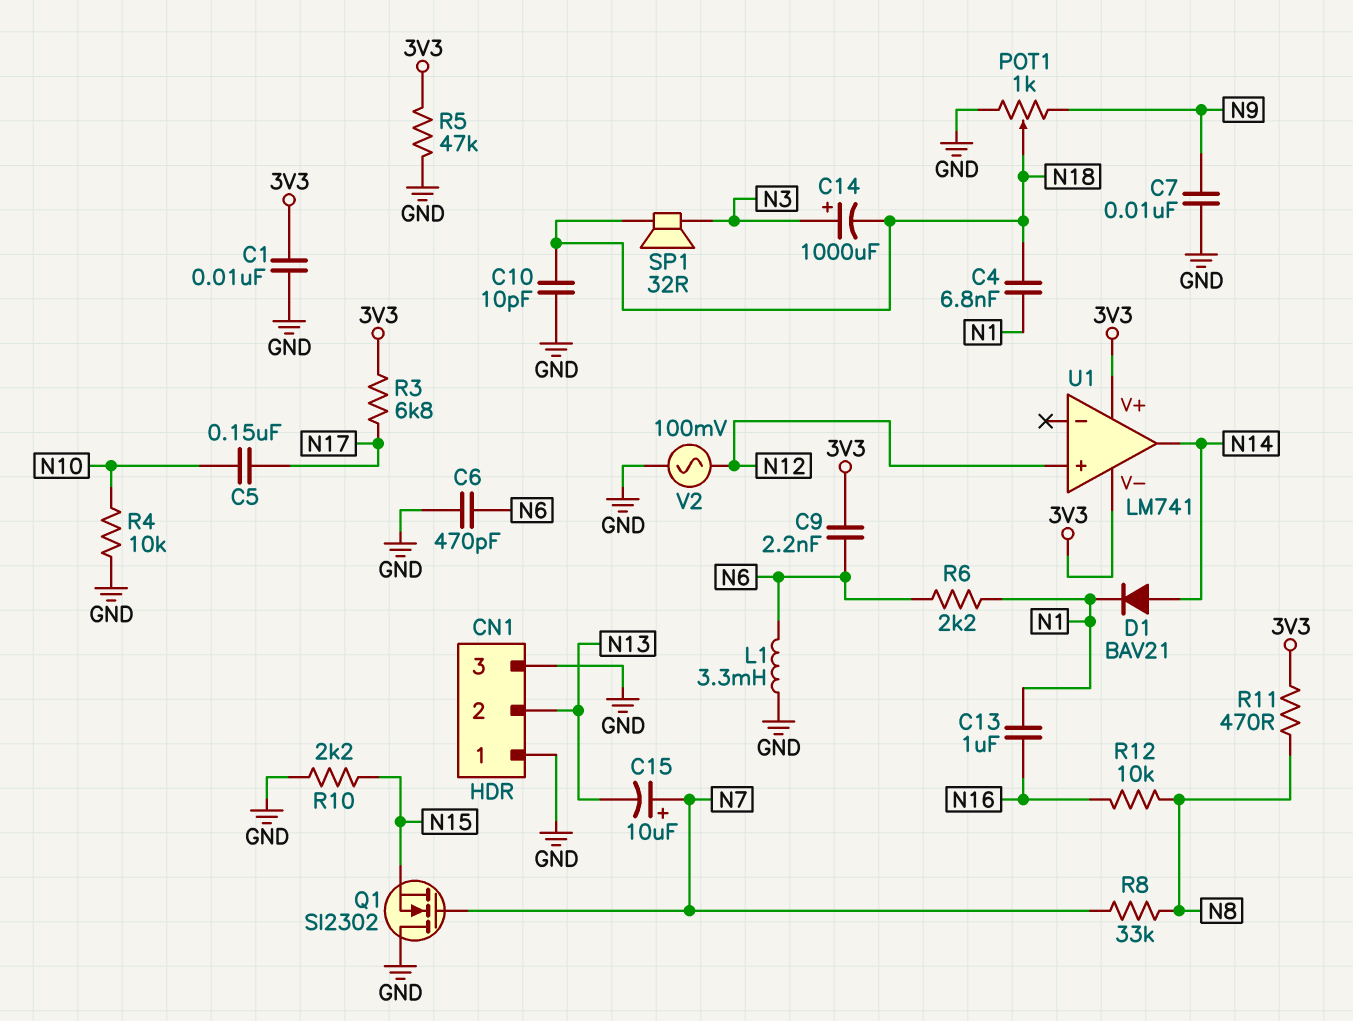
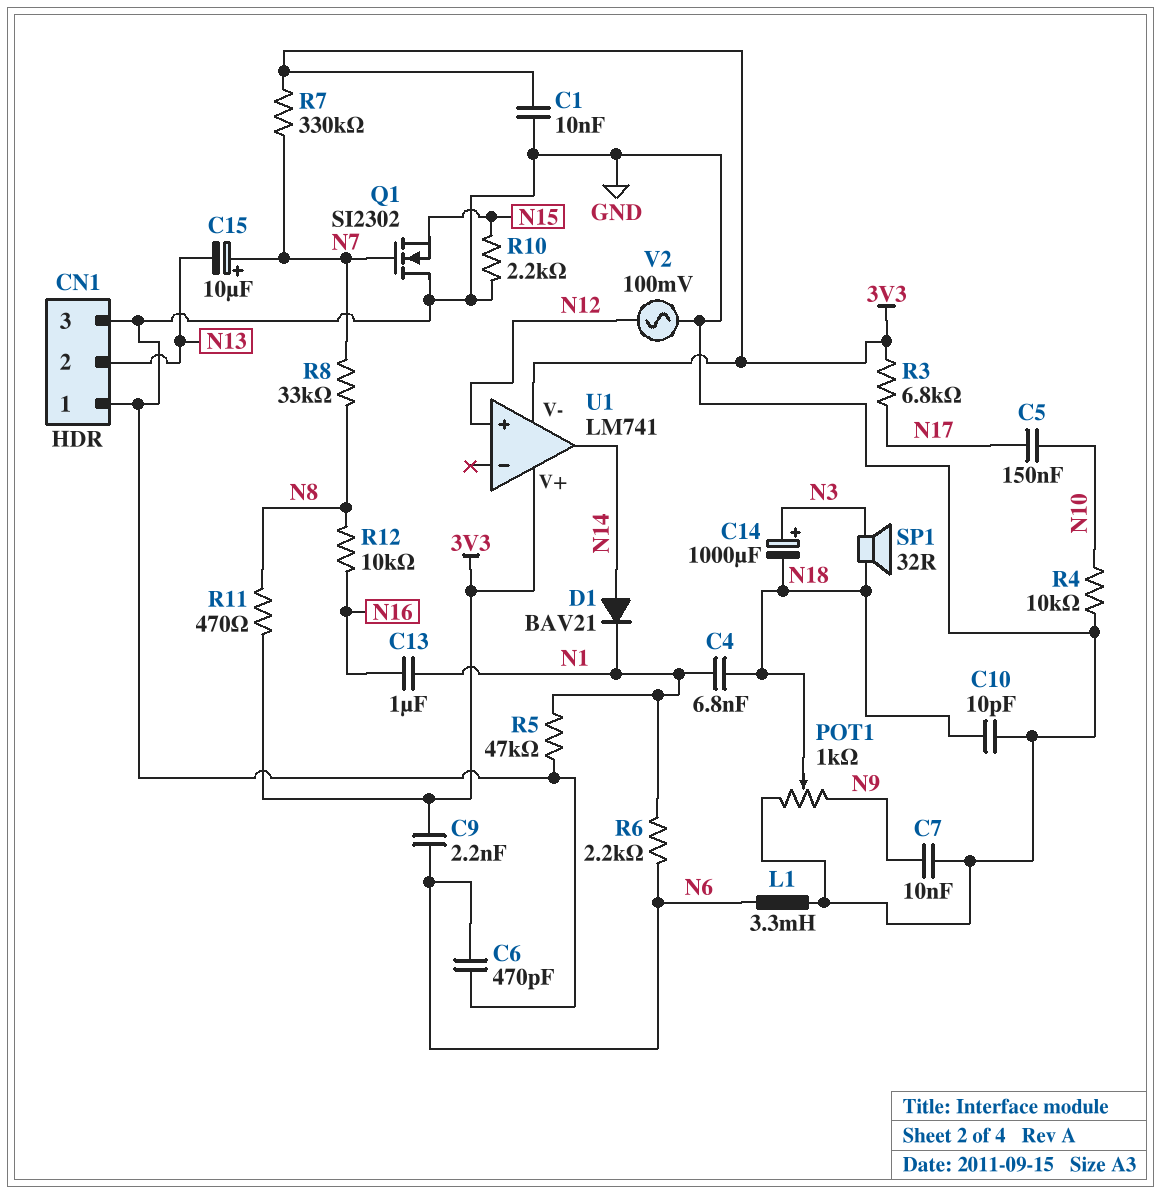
R5: 47k (3V3, GND) -> 47k (GND, N1)
R7: none -> 330k (3V3, N7)

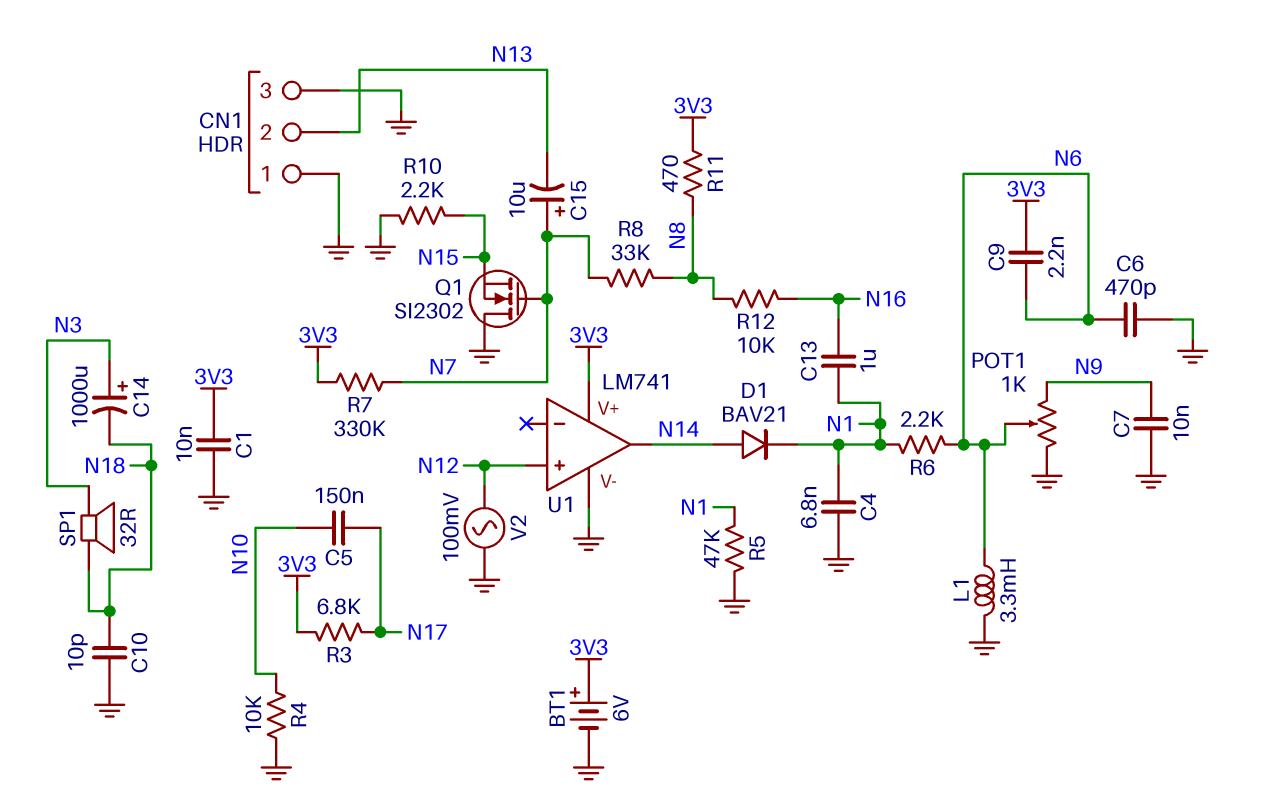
BT1: none -> 6V (plus 3V3, minus GND)
C4: 6.8nF (N1, N18) -> 6.8nF (GND, N1)
POT1: 1k (GND, N9, wiper N18) -> 1k (GND, N9, wiper N6)
U1 pin V-: 3V3 -> GND

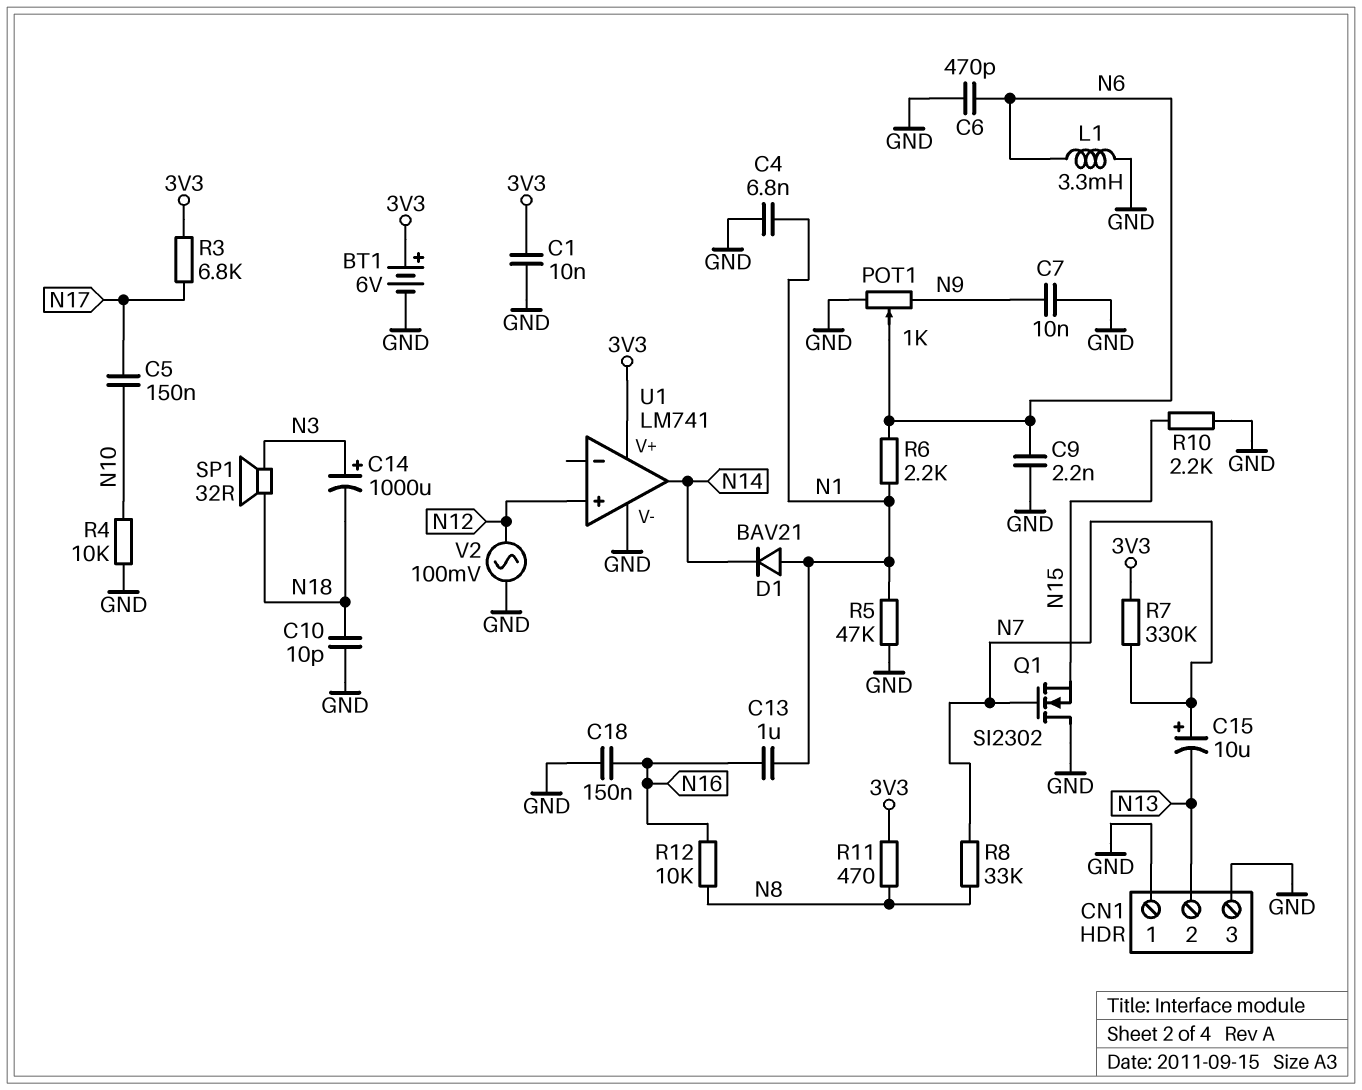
C9: 2.2nF (3V3, N6) -> 2.2nF (GND, N6)
C18: none -> 150nF (GND, N16)
D1: diode BAV21 (A N14, K N1) -> diode BAV21 (A N1, K N14)

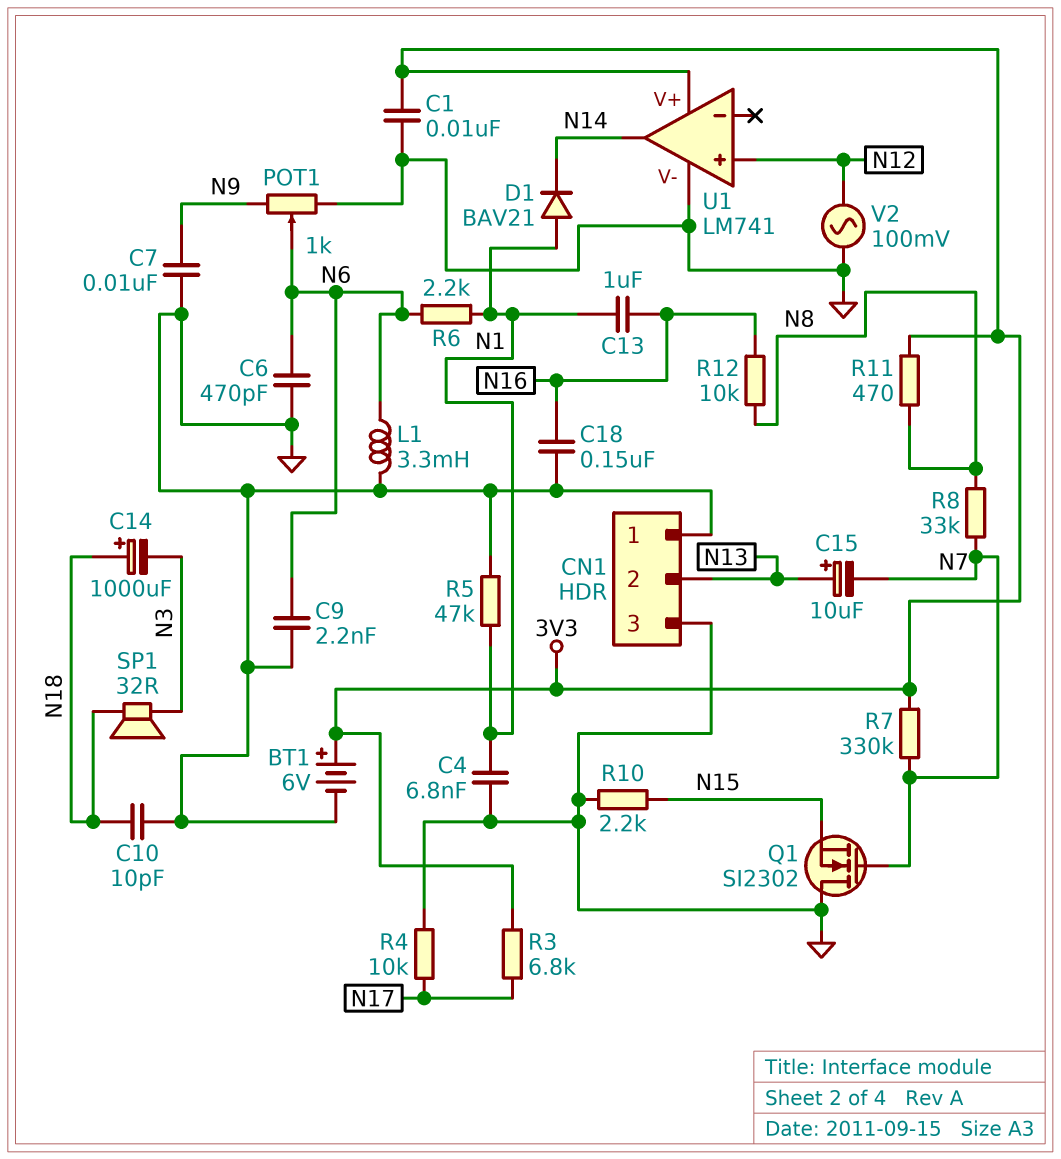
C5: 150nF (N10, N17) -> none
C14: 1000uF (plus N3, minus N18) -> 1000uF (plus N18, minus N3)
C15: 10uF (plus N7, minus N13) -> 10uF (plus N13, minus N7)
R4: 10k (GND, N10) -> 10k (GND, N17)

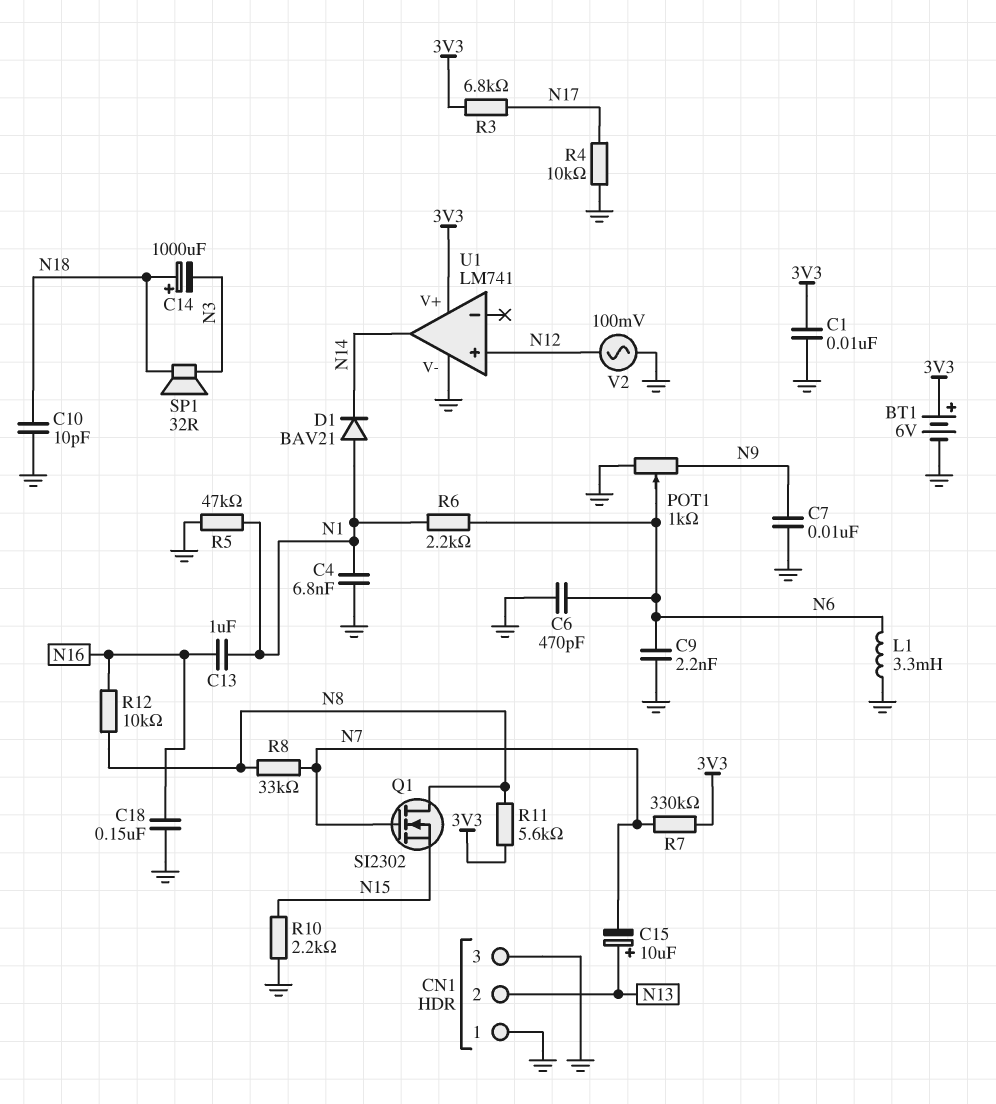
Q1: NMOS SI2302 (G N7, D GND, S N15) -> NMOS SI2302 (G N7, D N8, S N15)
R11: 470 (3V3, N8) -> 5.6k (3V3, N8)

